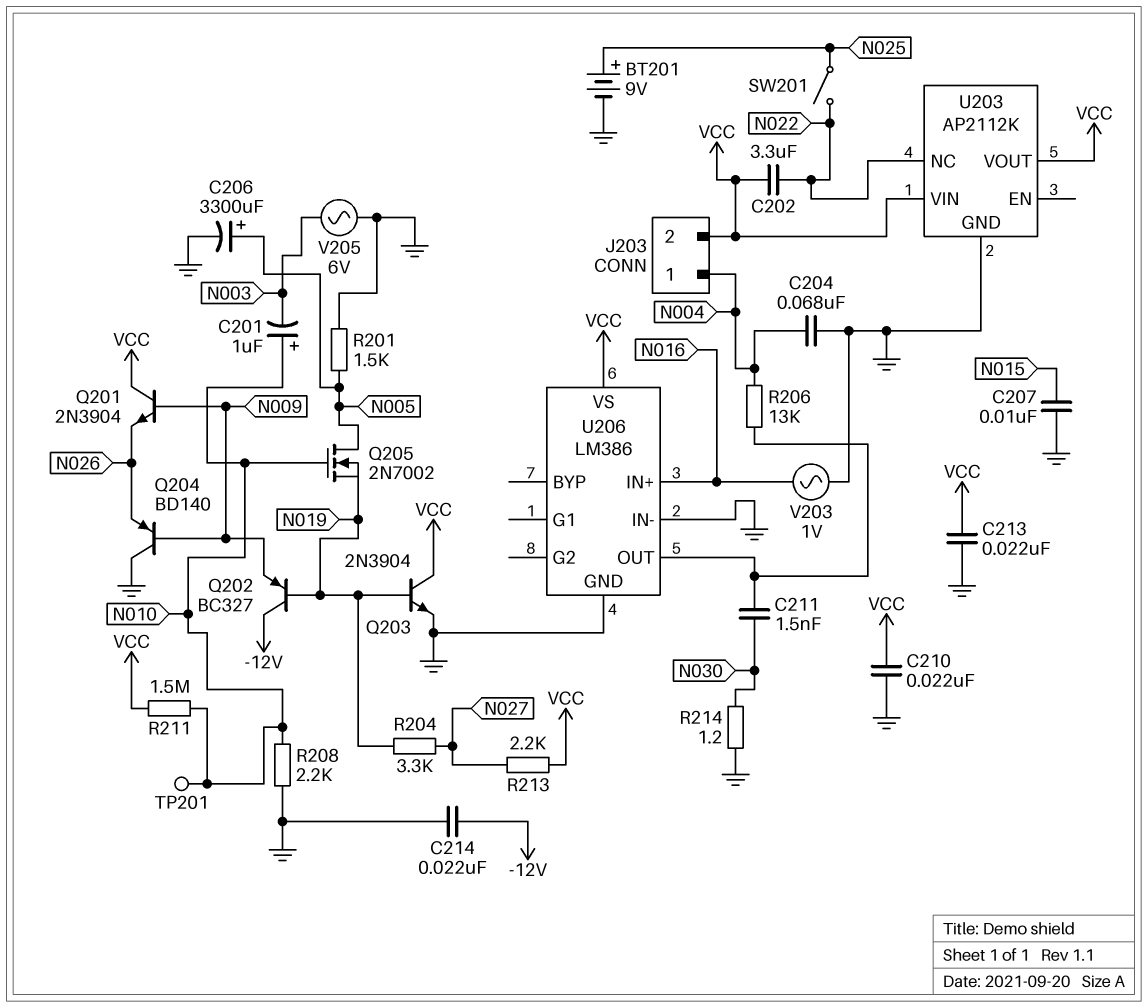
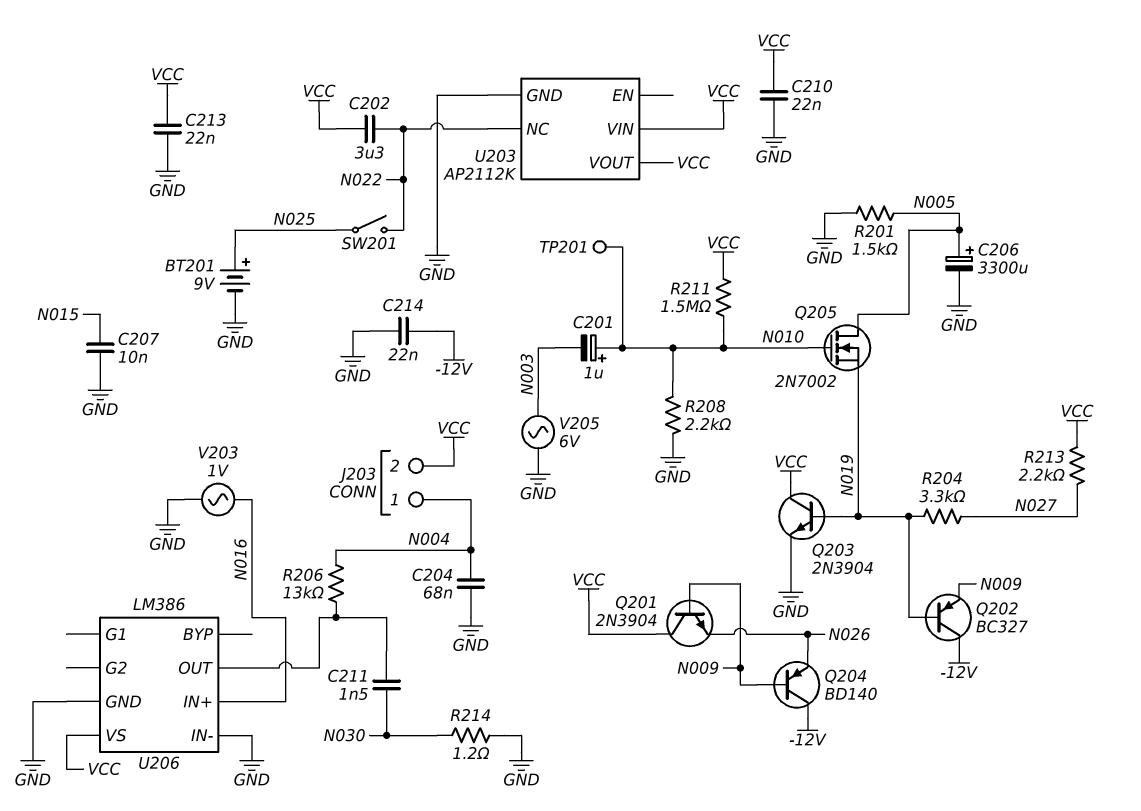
Q204: PNP BD140 (B N009, C GND, E N026) -> PNP BD140 (B N009, C -12V, E N026)

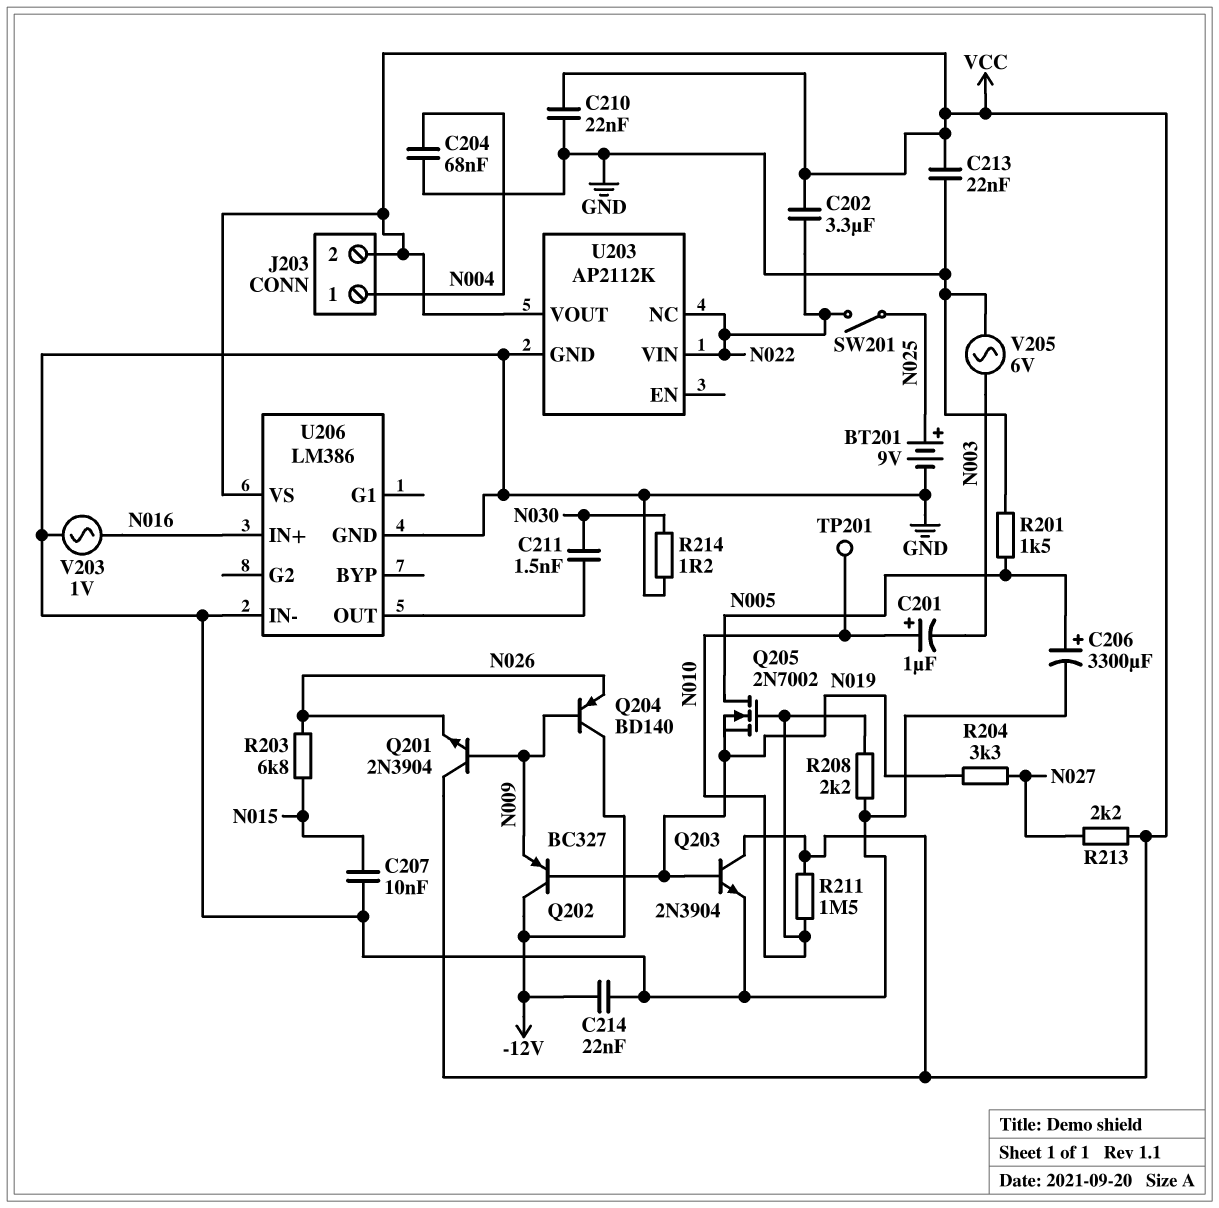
R203: none -> 6.8k (N015, N026)
R206: 13k (N004, U206/OUT) -> none
U203 pin VIN: VCC -> N022

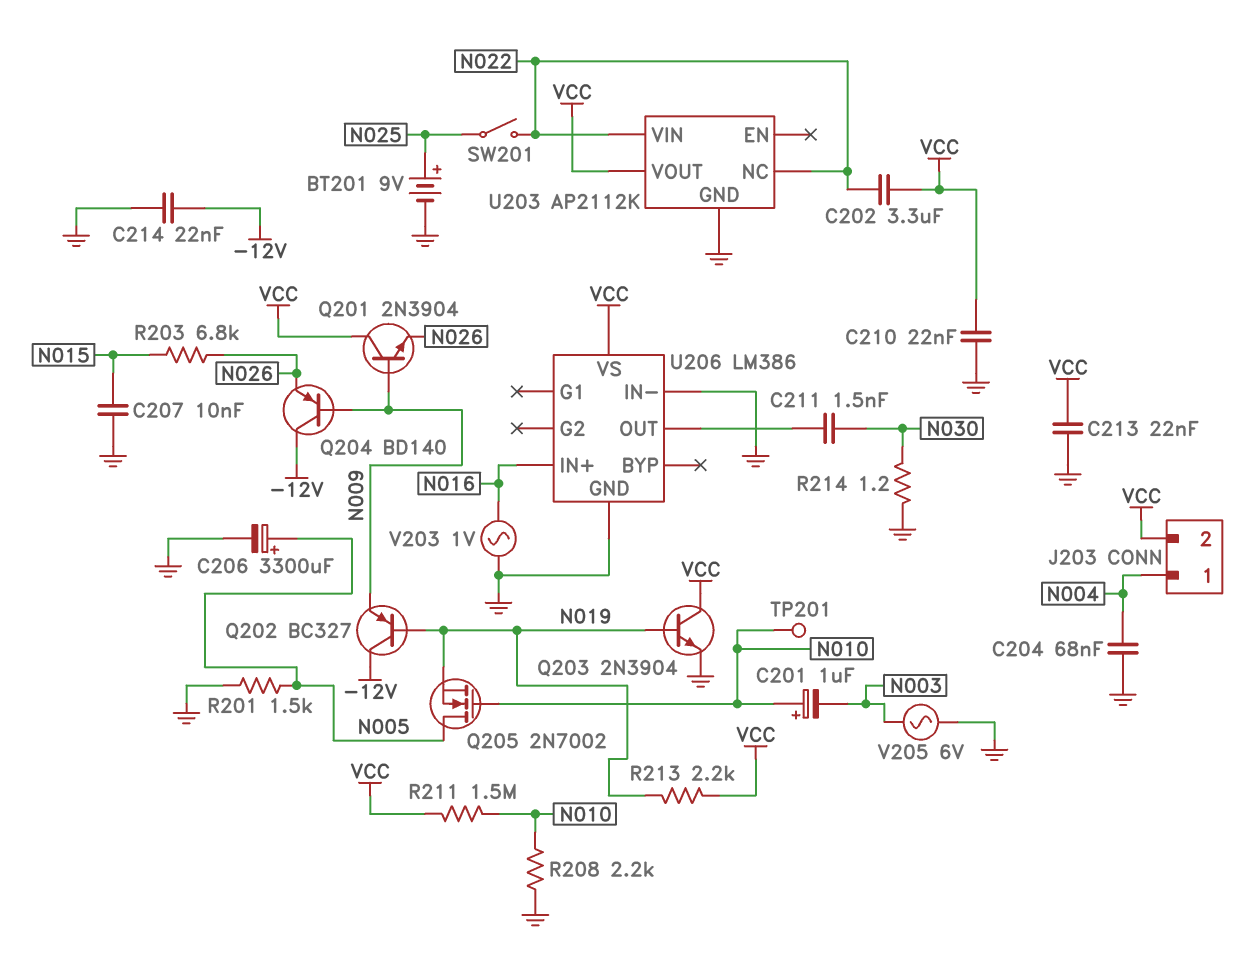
R204: 3.3k (N019, N027) -> none
R213: 2.2k (N027, VCC) -> 2.2k (N019, VCC)

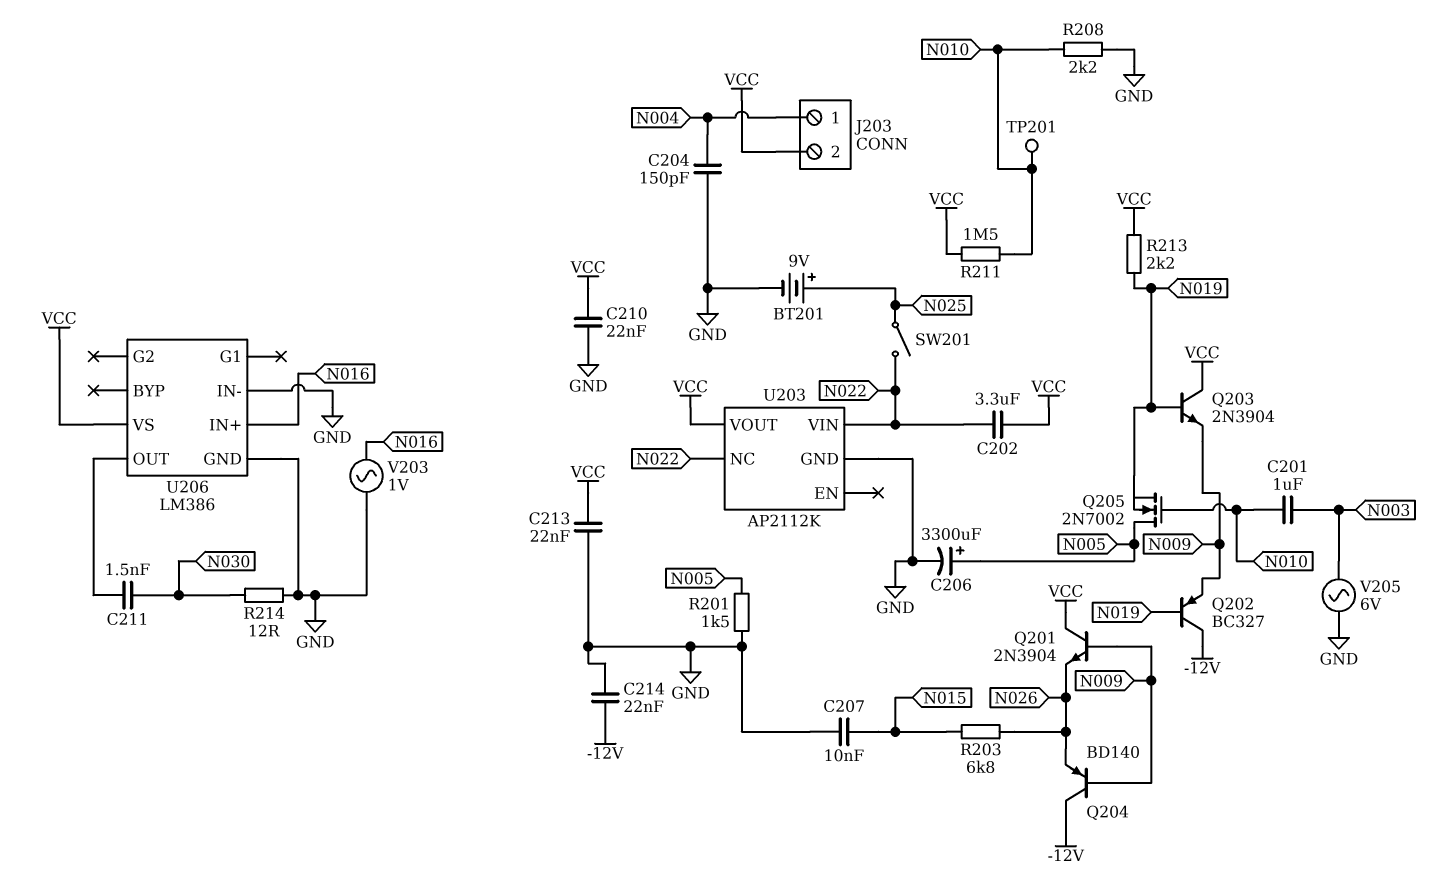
C201: 1uF (plus N010, minus N003) -> 1uF (N003, N010)
C204: 68nF (GND, N004) -> 150pF (GND, N004)
Q203: NPN 2N3904 (B N019, C VCC, E GND) -> NPN 2N3904 (B N019, C VCC, E N009)
R214: 1.2 (GND, N030) -> 12 (GND, N030)

